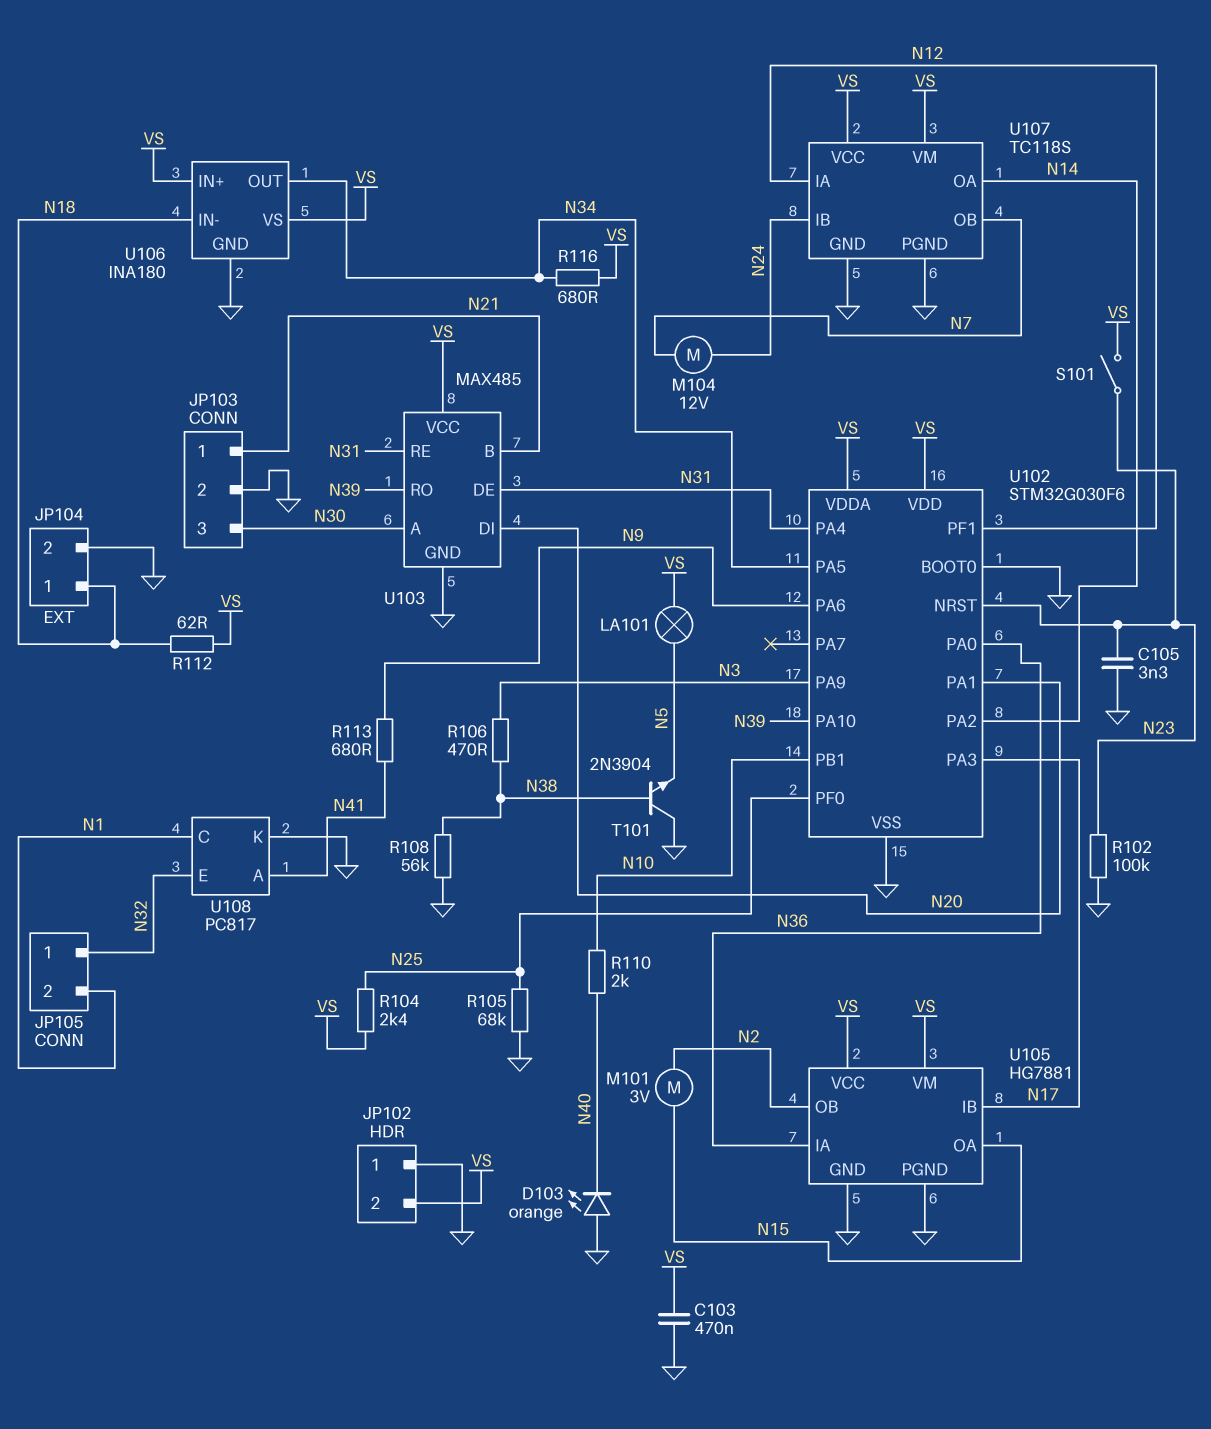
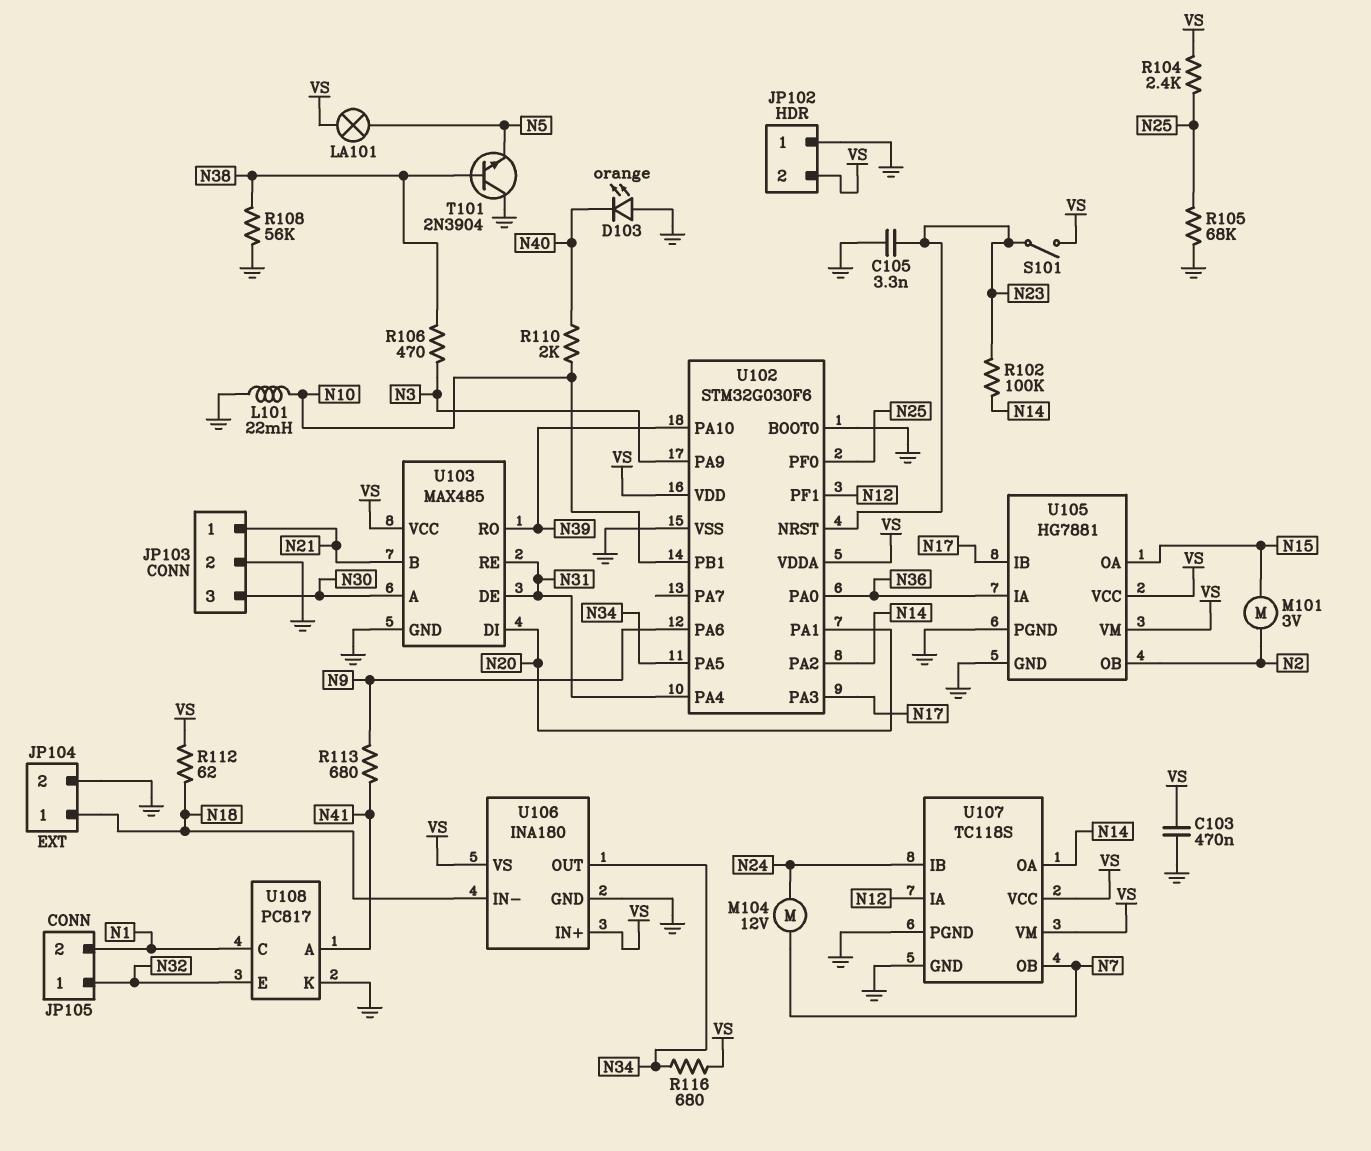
L101: none -> 22mH (GND, N10)
R102: 100k (GND, N23) -> 100k (N14, N23)

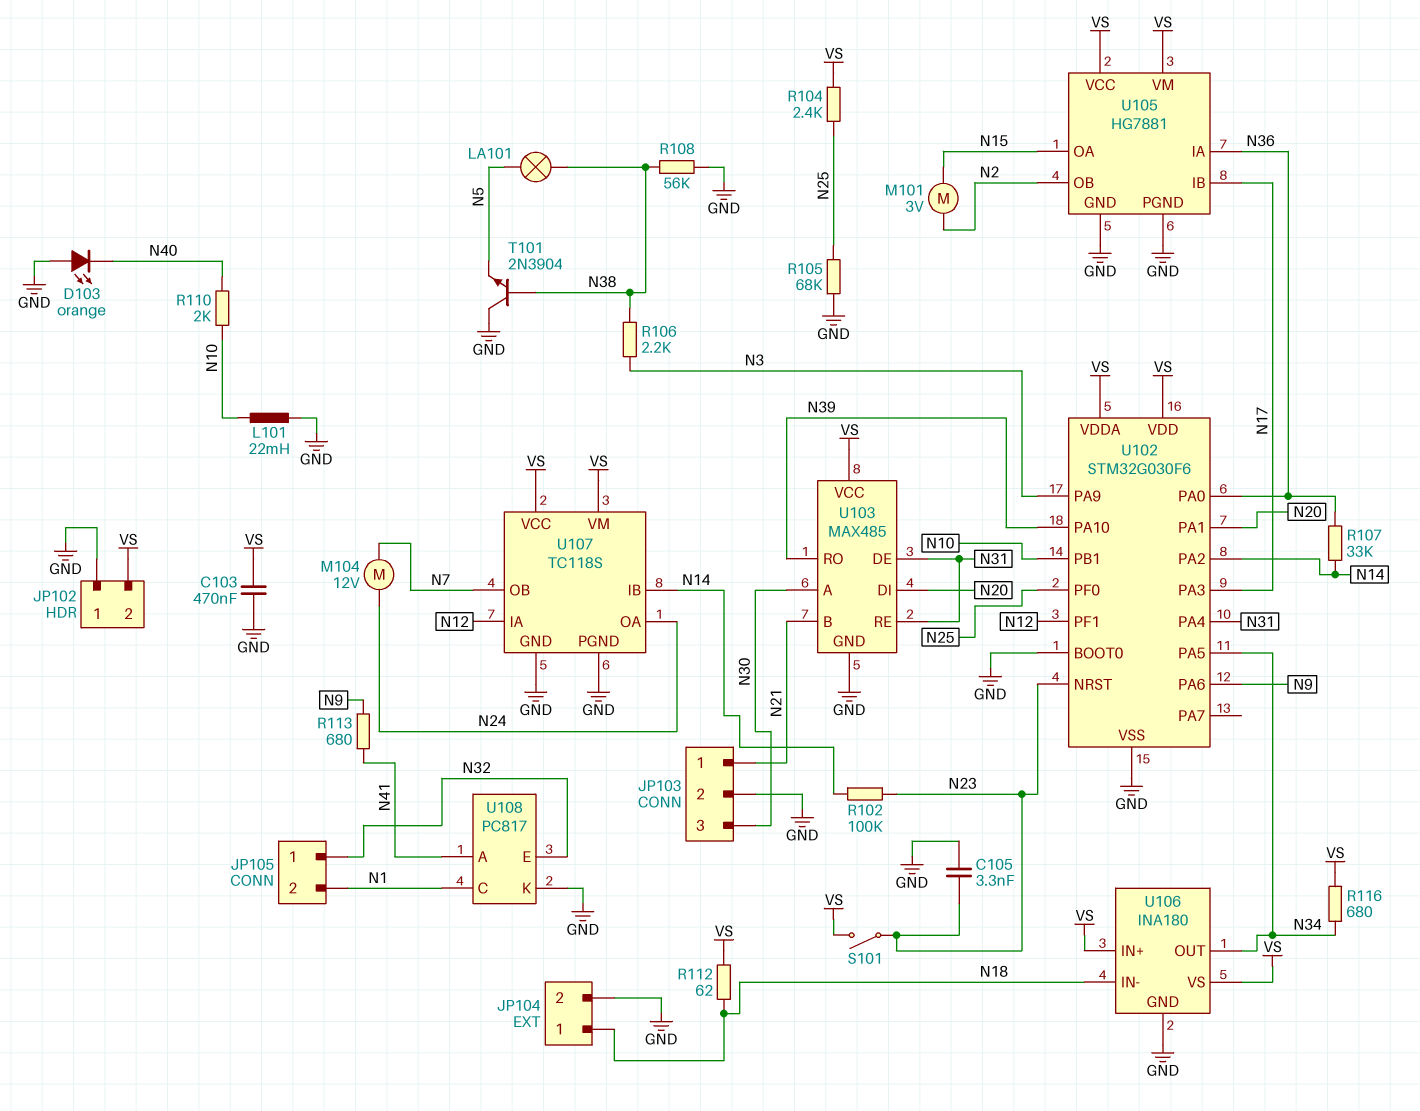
LA101: lamp (N5, VS) -> lamp (N5, N38)
R106: 470 (N3, N38) -> 2.2k (N3, N38)
R107: none -> 33k (N14, N36)
U107 pin IB: N24 -> N14
U107 pin OA: N14 -> N24

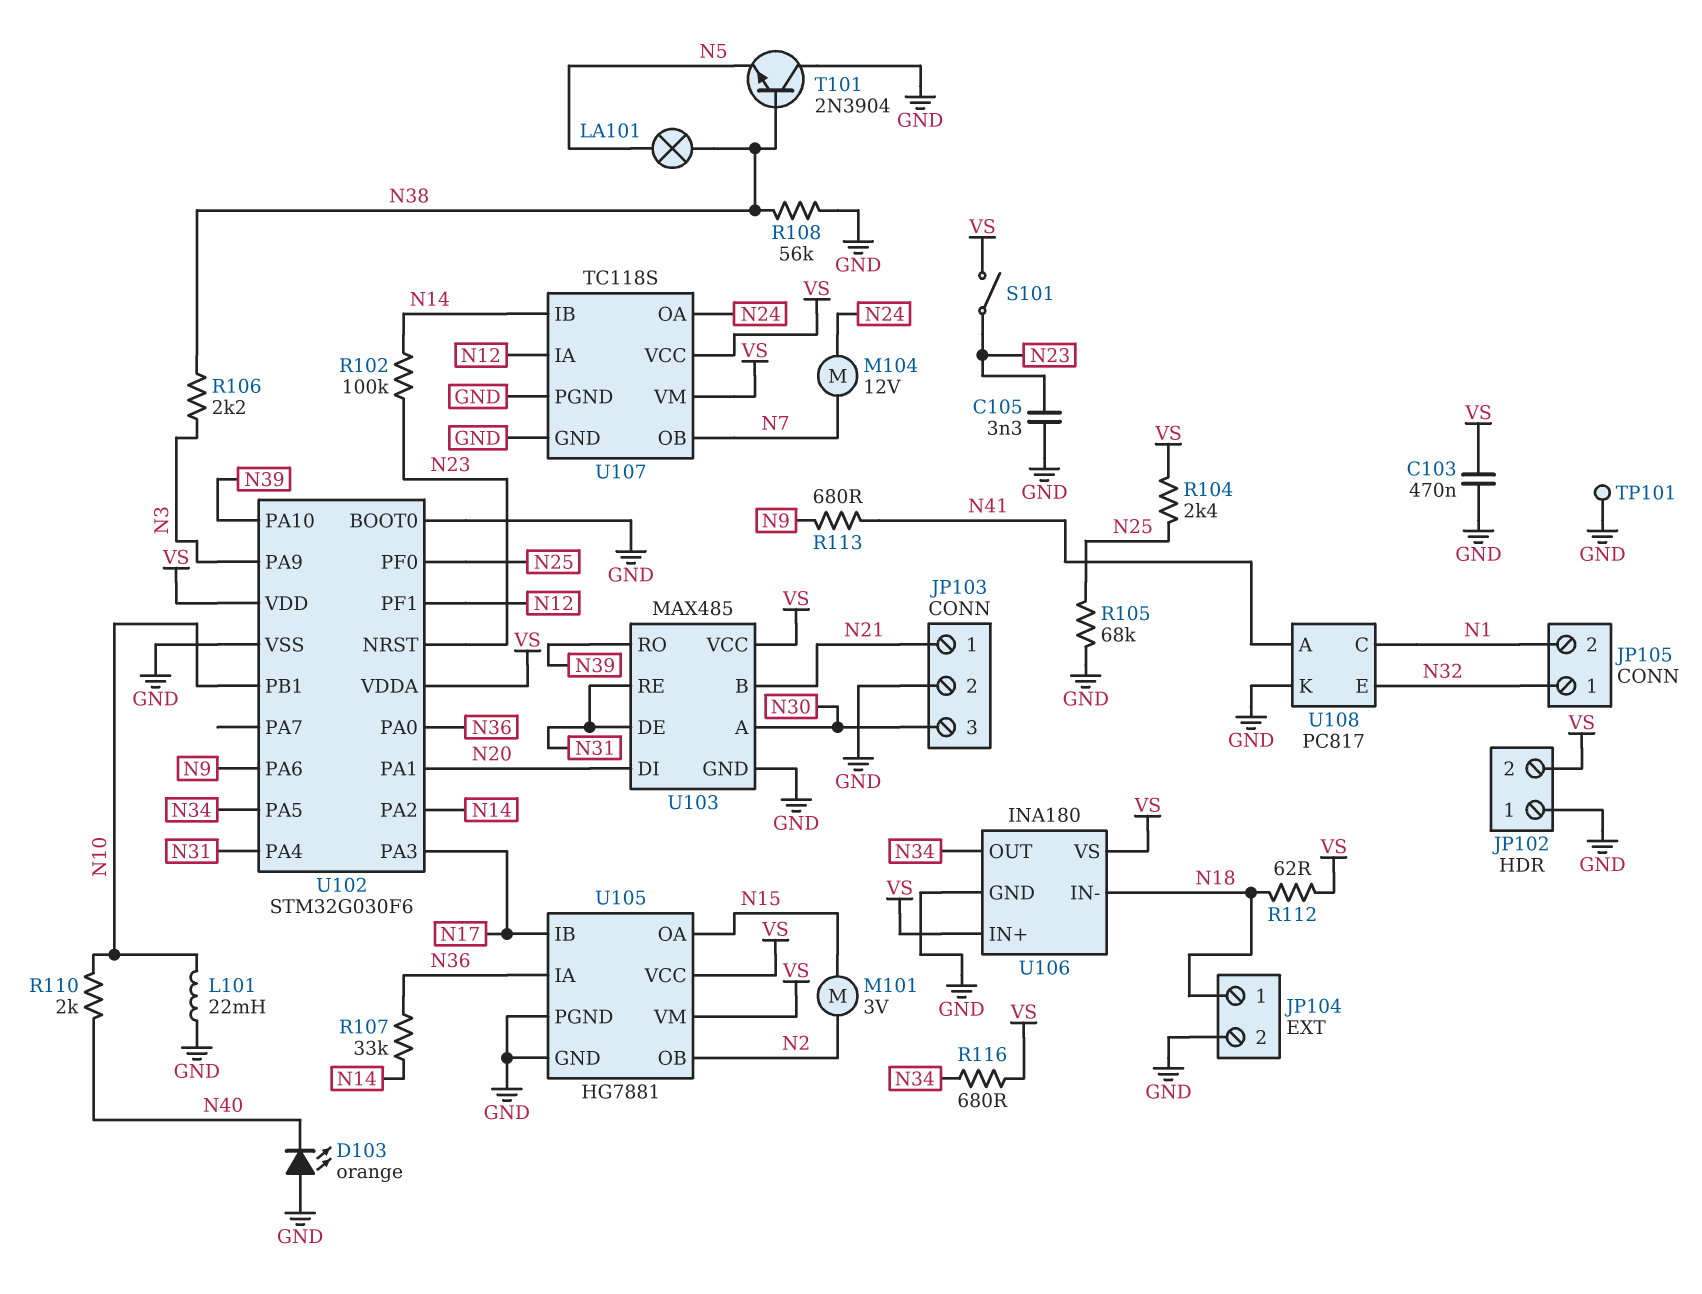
TP101: none -> test point (GND)

